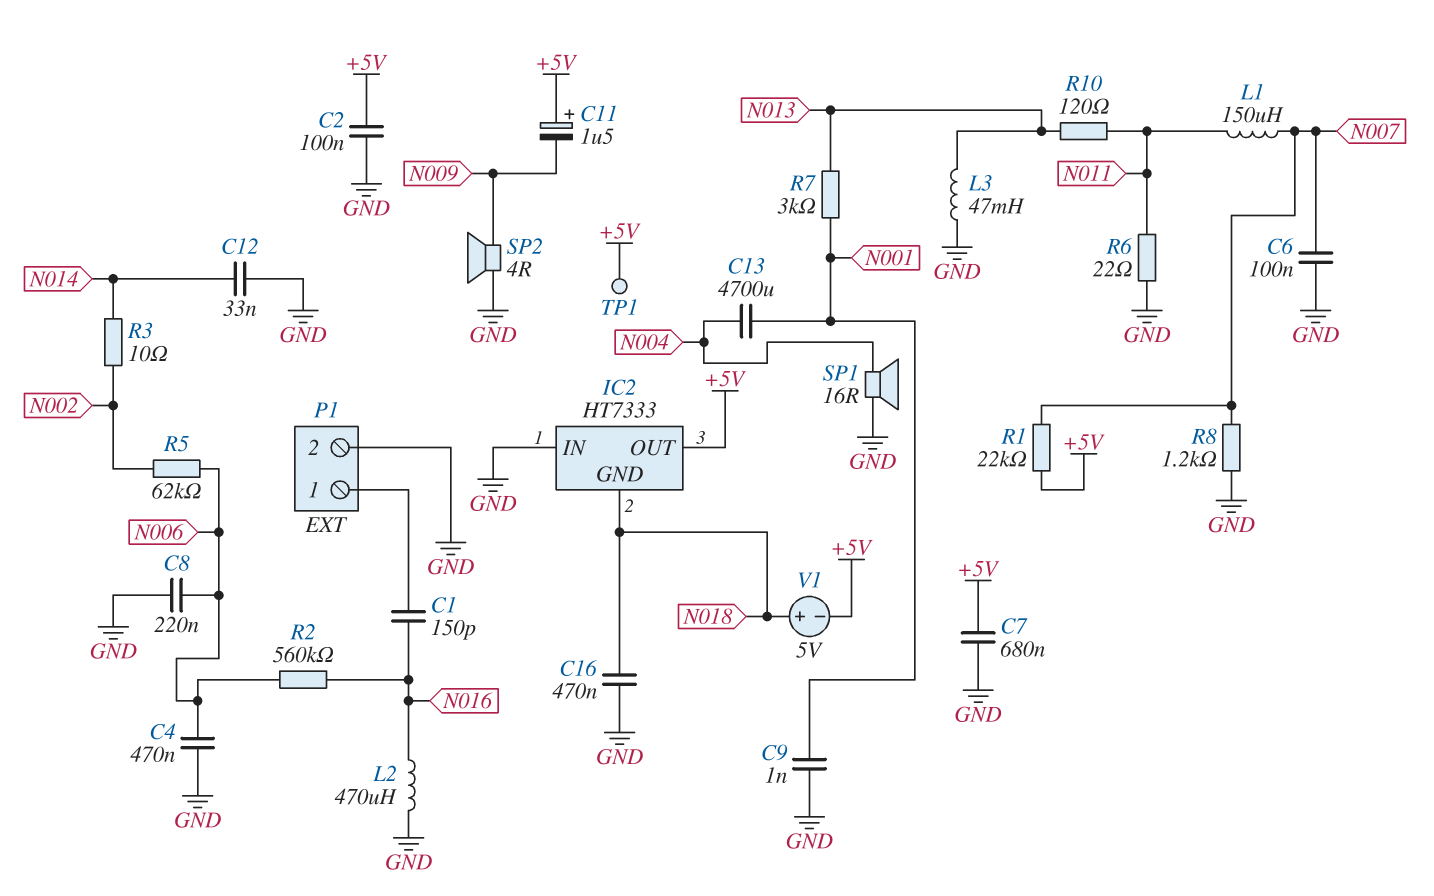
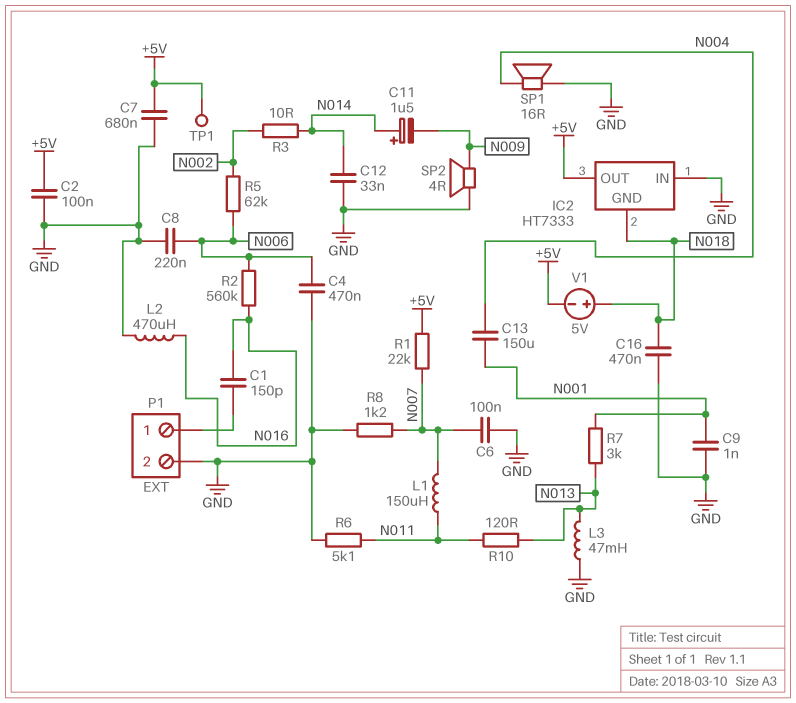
C11: 1.5uF (plus +5V, minus N009) -> 1.5uF (plus N014, minus N009)
C13: 4700uF (N001, N004) -> 150uF (N001, N004)
R6: 22 (GND, N011) -> 5.1k (GND, N011)

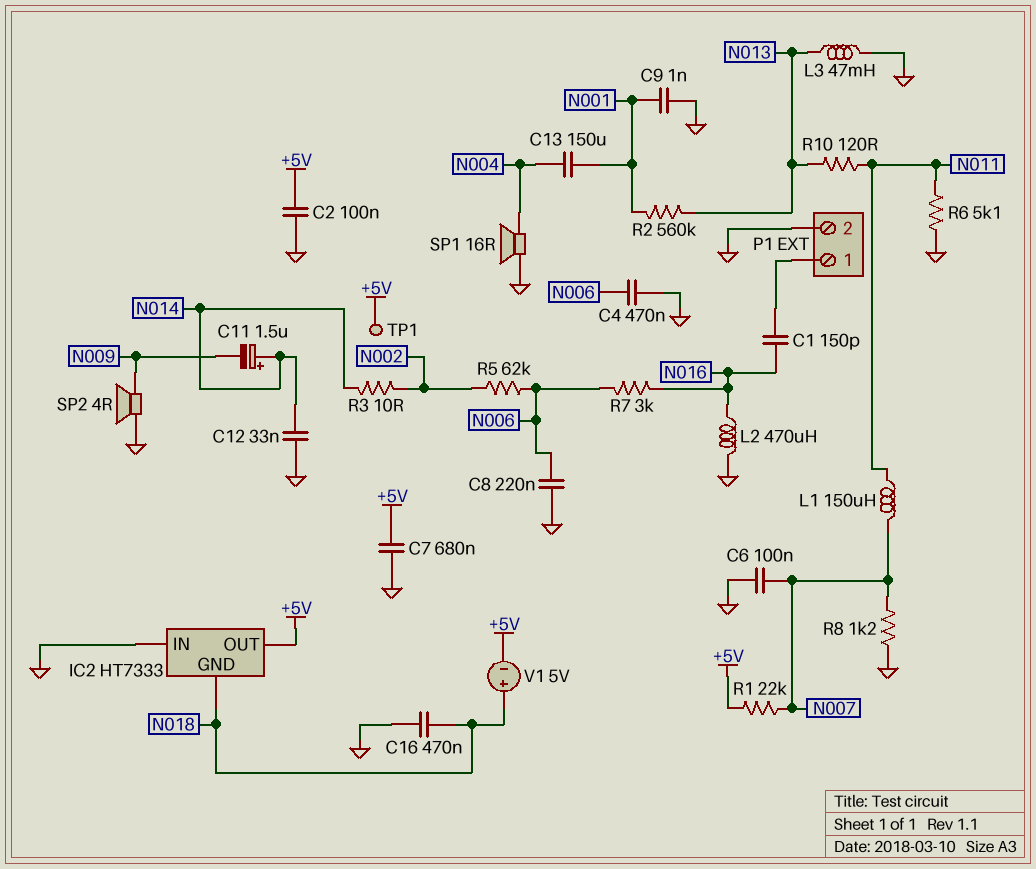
R2: 560k (N006, N016) -> 560k (N001, N013)
R7: 3k (N001, N013) -> 3k (N006, N016)

